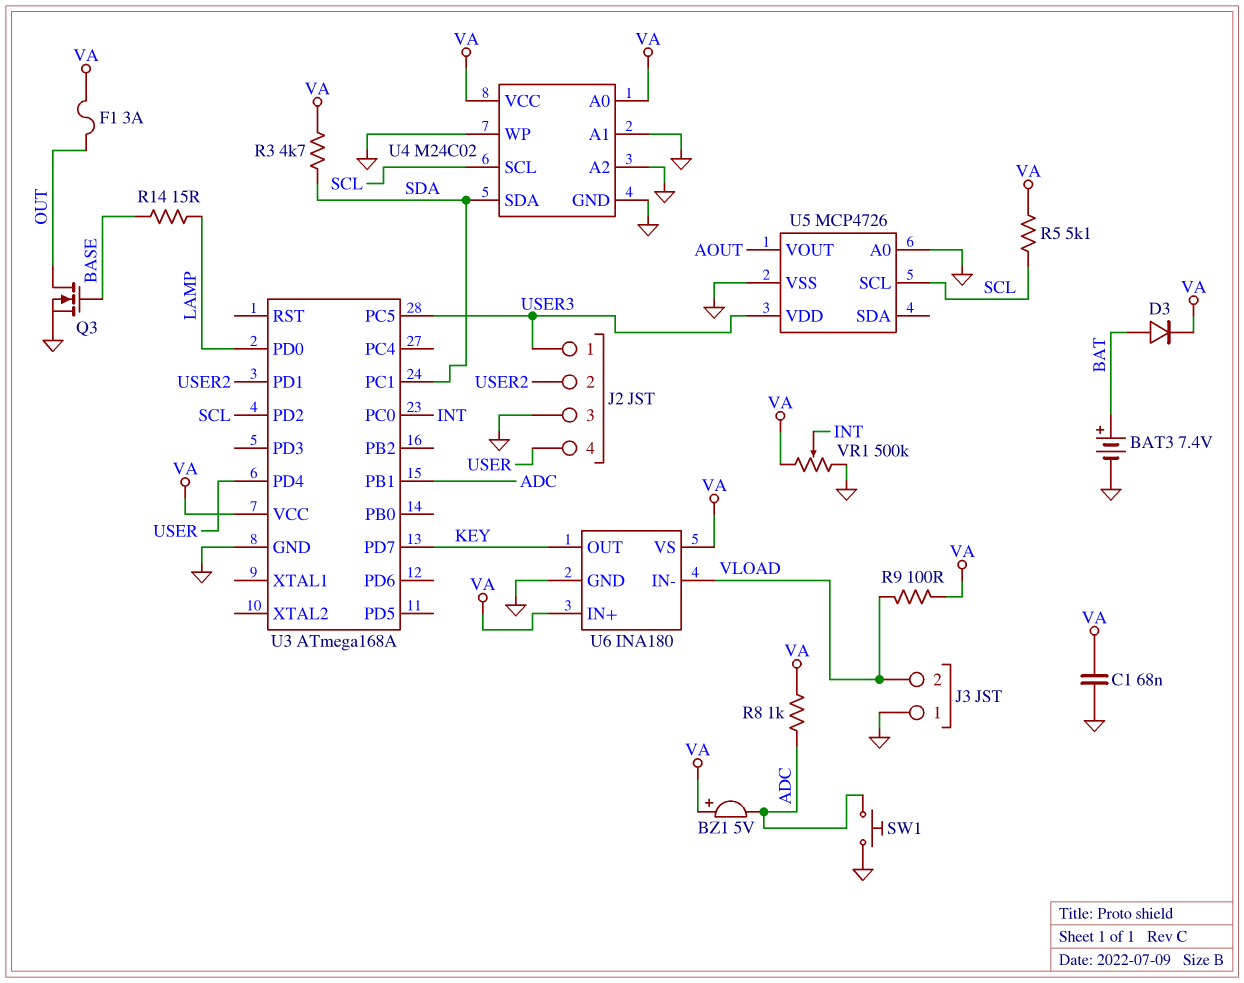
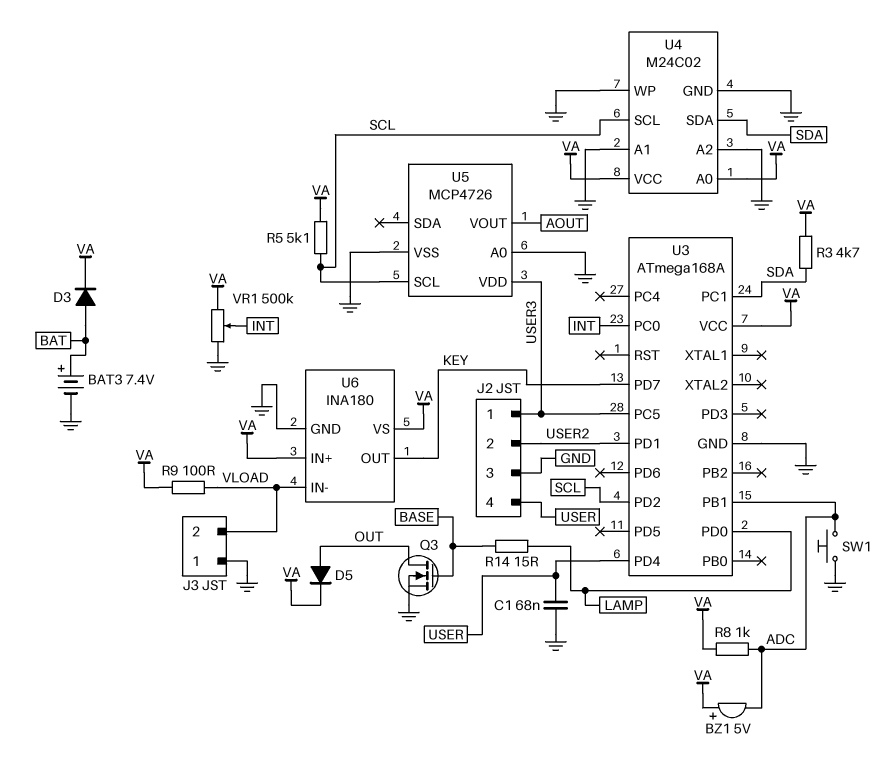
C1: 68nF (GND, VA) -> 68nF (GND, USER)
D5: none -> diode (A OUT, K VA)
F1: 3A (OUT, VA) -> none

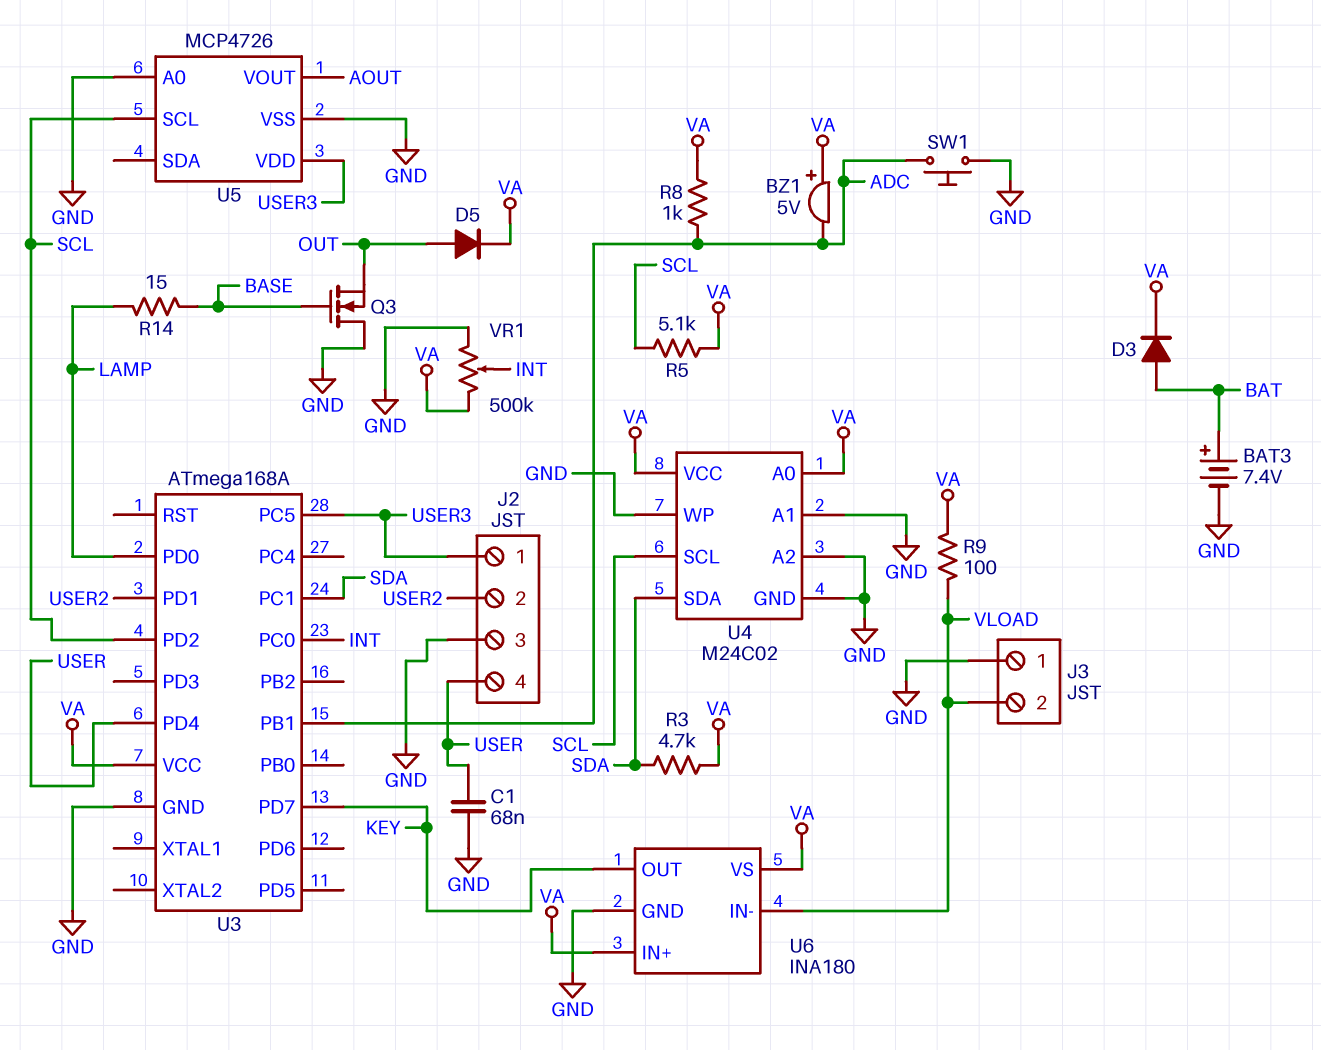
Q3: NMOS (G BASE, D OUT, S GND) -> NMOS (G BASE, D GND, S OUT)

